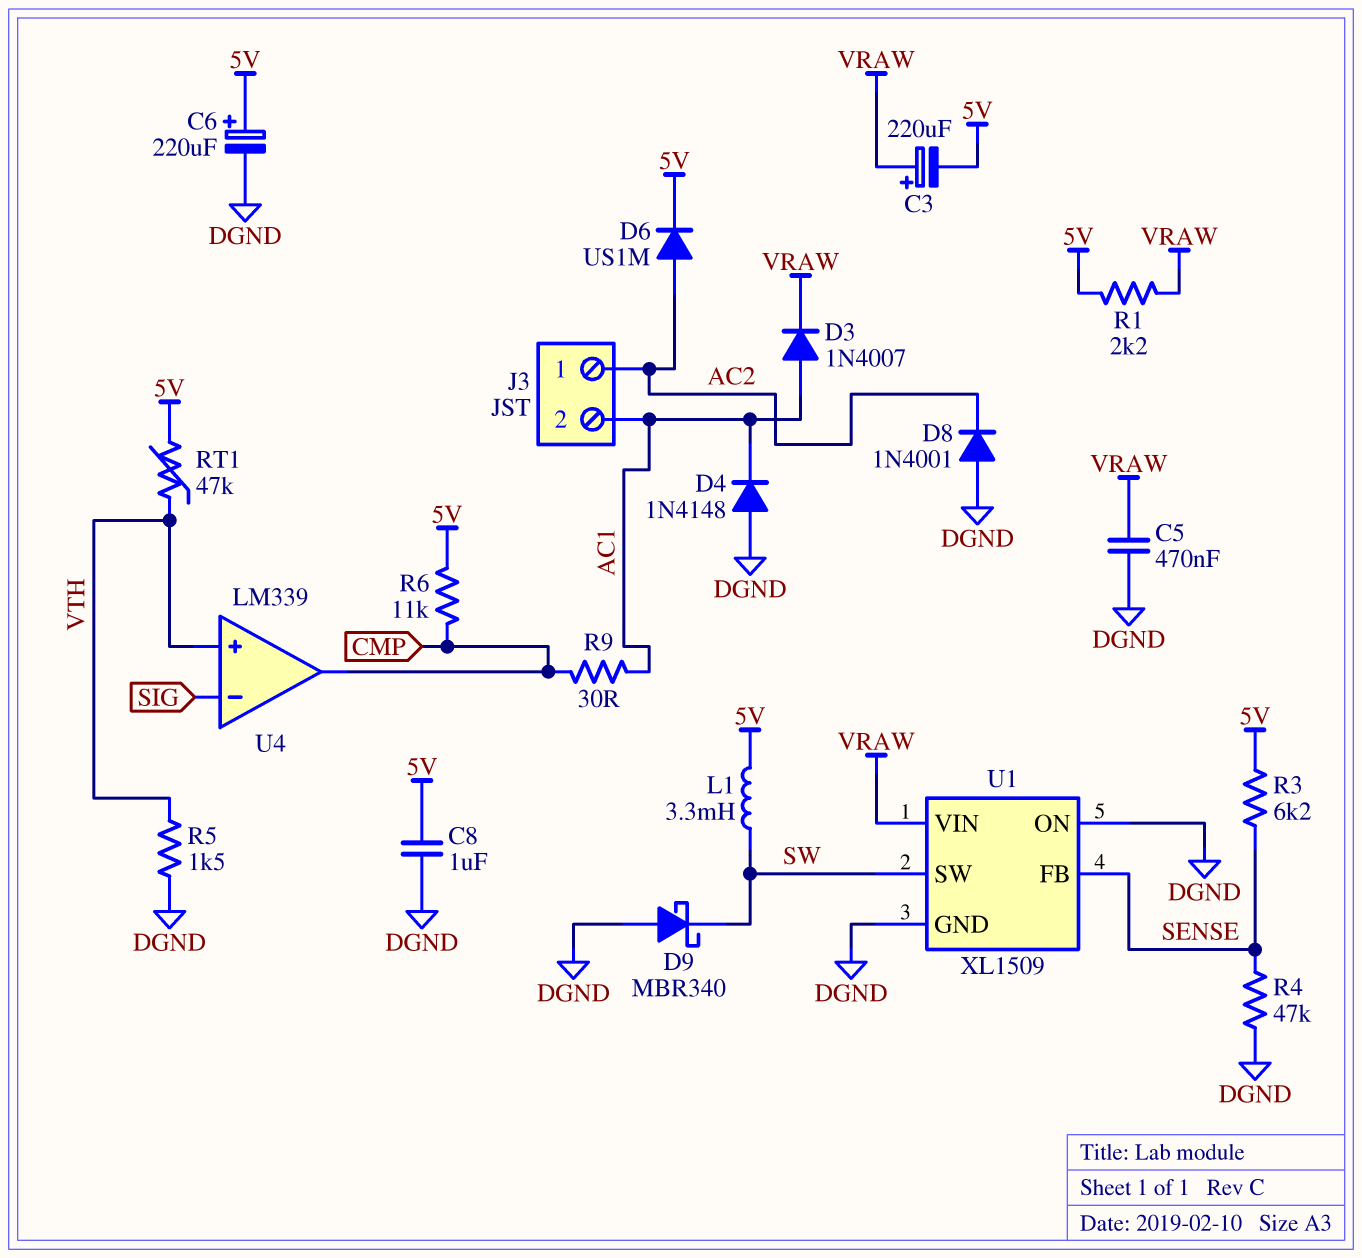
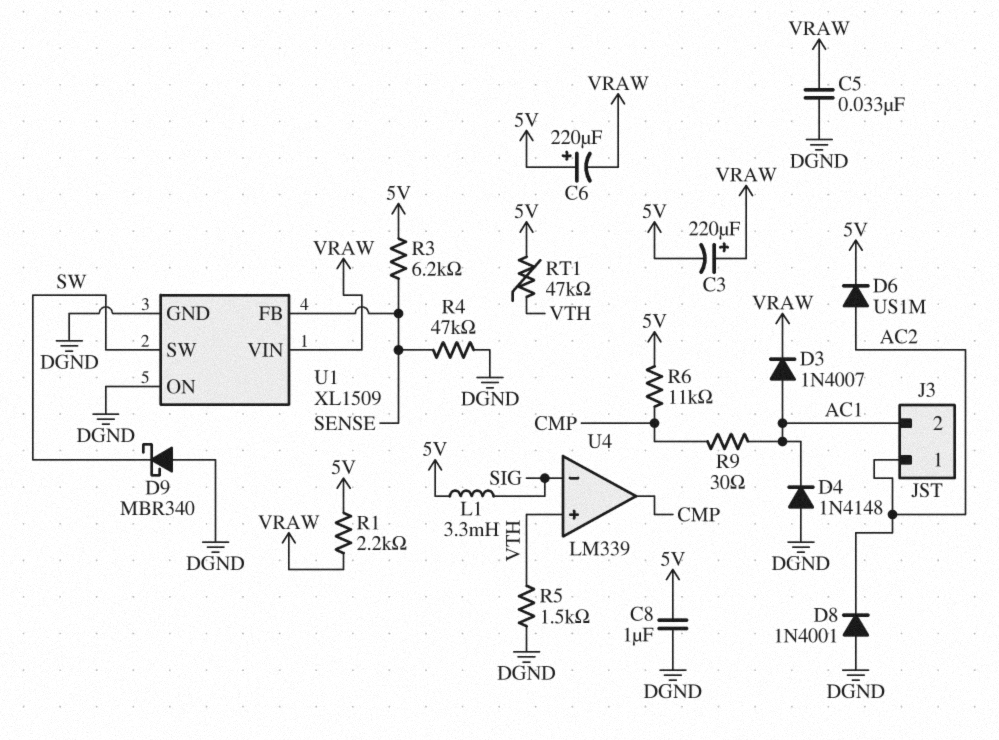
C5: 470nF (DGND, VRAW) -> 33nF (DGND, VRAW)
C6: 220uF (plus 5V, minus DGND) -> 220uF (plus 5V, minus VRAW)
L1: 3.3mH (5V, SW) -> 3.3mH (5V, SIG)

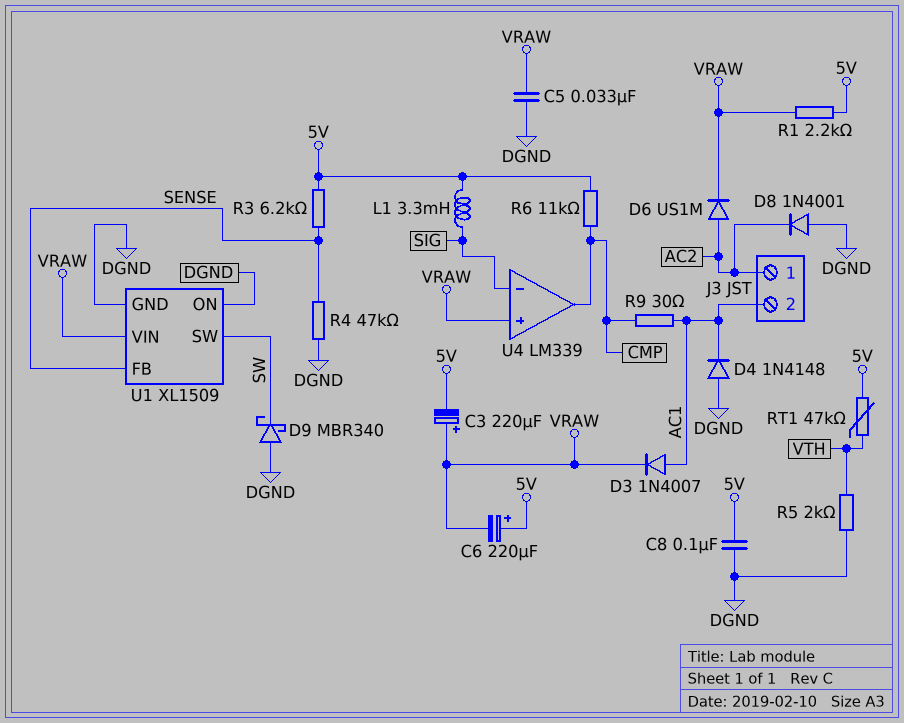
C8: 1uF (5V, DGND) -> 100nF (5V, DGND)
D6: diode US1M (A AC2, K 5V) -> diode US1M (A AC2, K VRAW)
R5: 1.5k (DGND, VTH) -> 2k (DGND, VTH)
U4 pin in+: VTH -> VRAW

